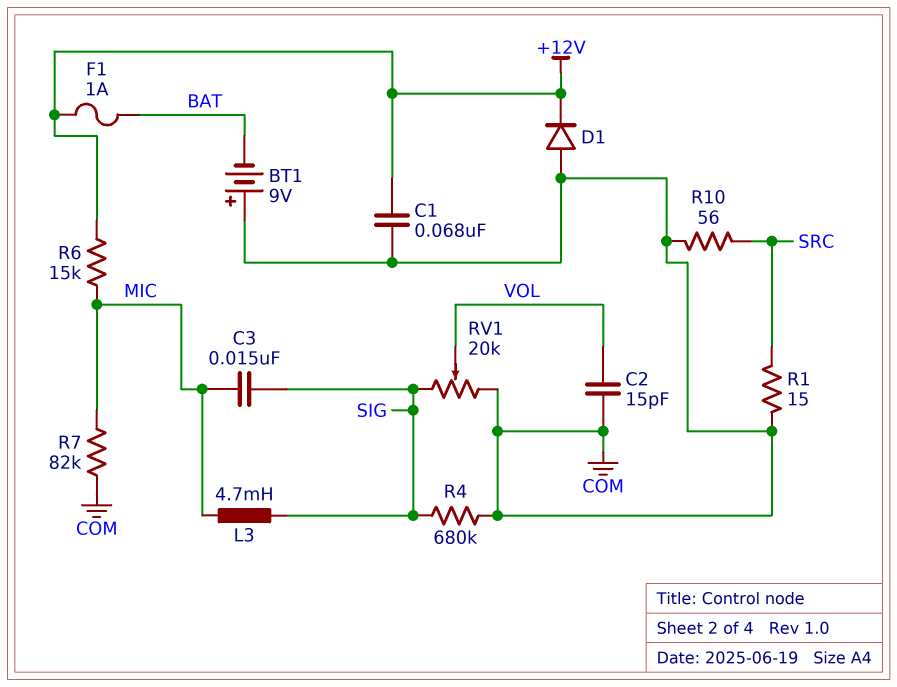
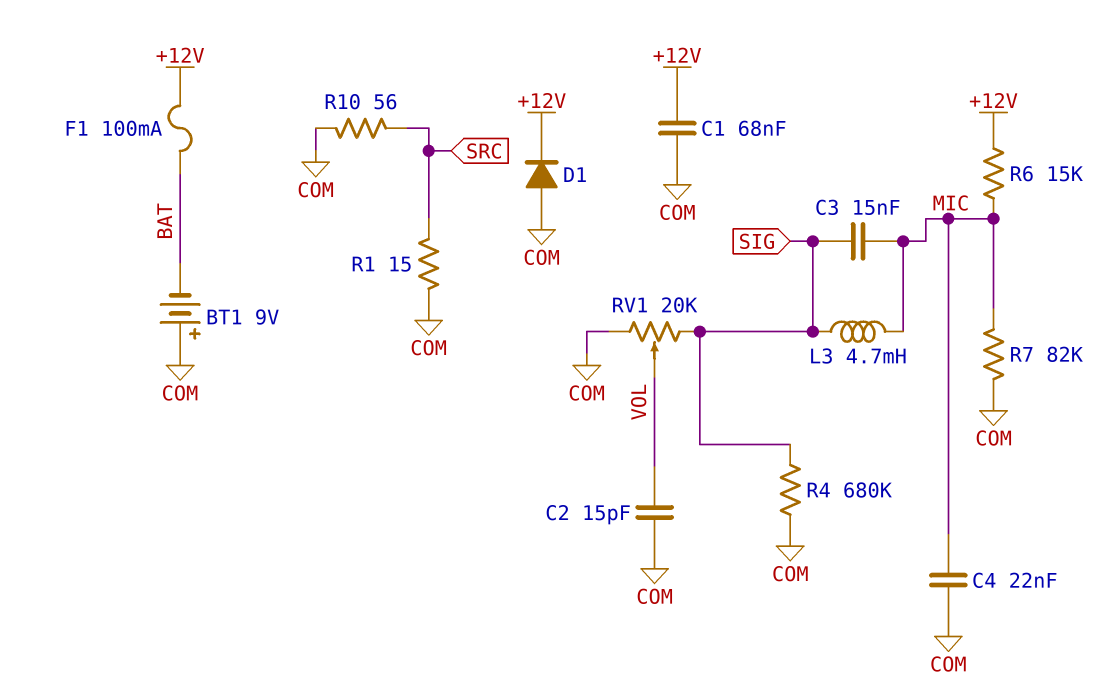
C4: none -> 22nF (COM, MIC)
F1: 1A (+12V, BAT) -> 100mA (+12V, BAT)

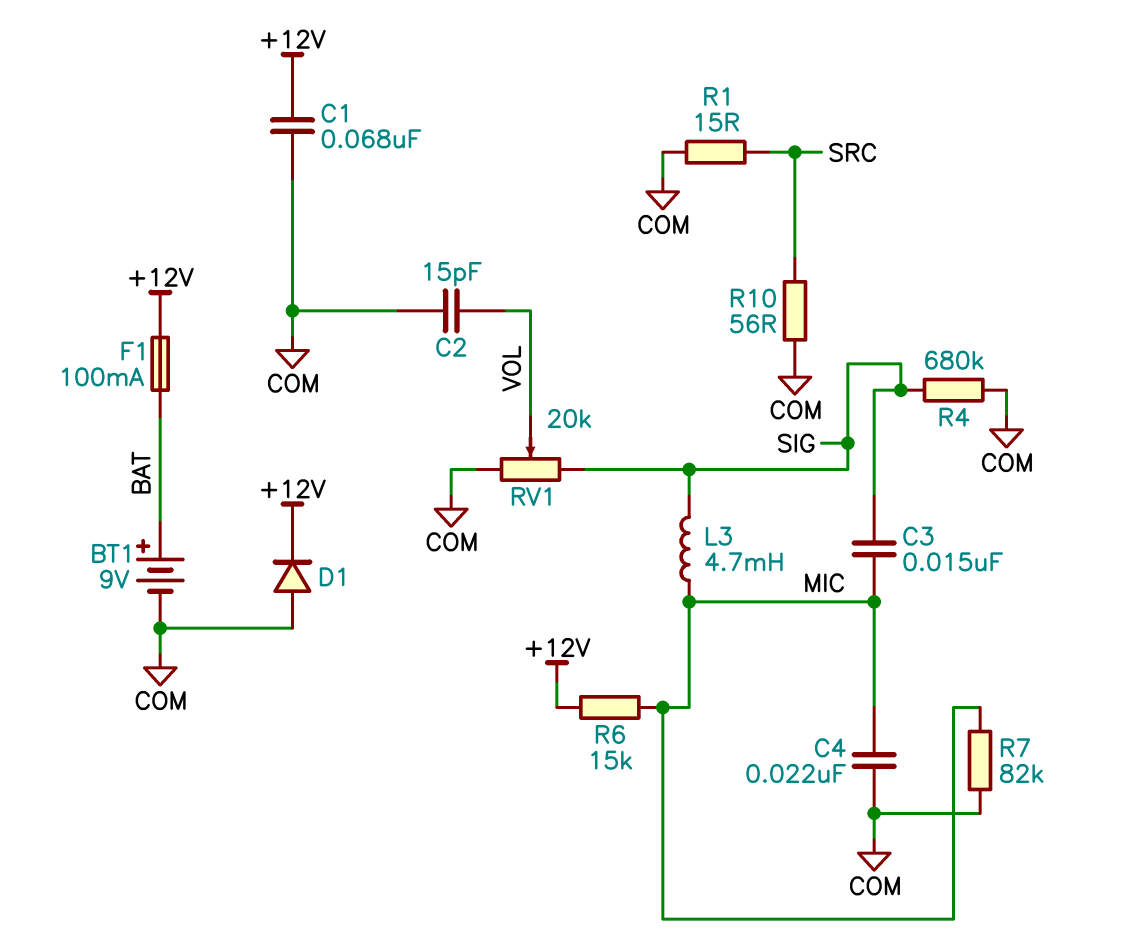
BT1: 9V (plus COM, minus BAT) -> 9V (plus BAT, minus COM)

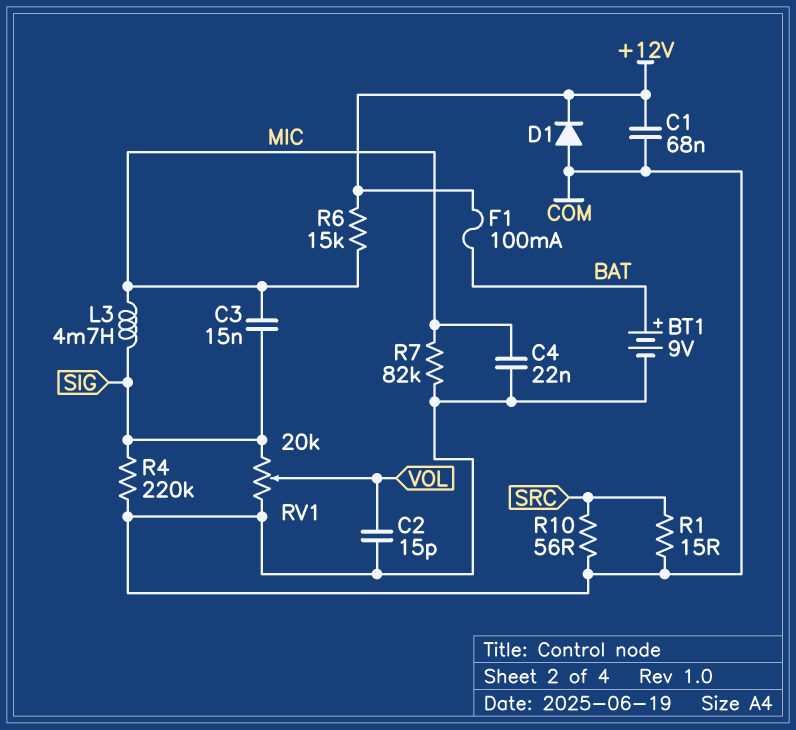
R4: 680k (COM, SIG) -> 220k (COM, SIG)

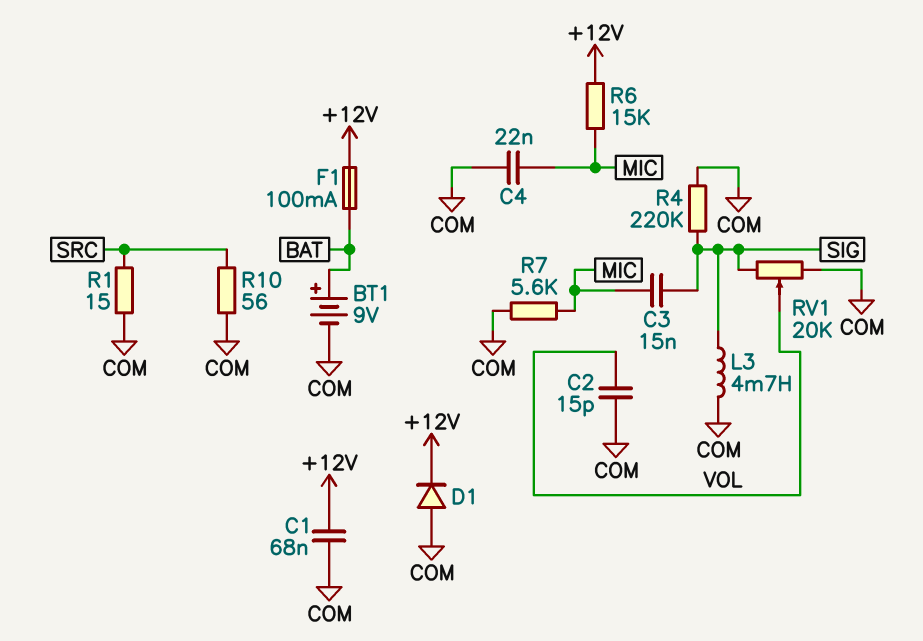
L3: 4.7mH (MIC, SIG) -> 4.7mH (COM, SIG)
R7: 82k (COM, MIC) -> 5.6k (COM, MIC)

